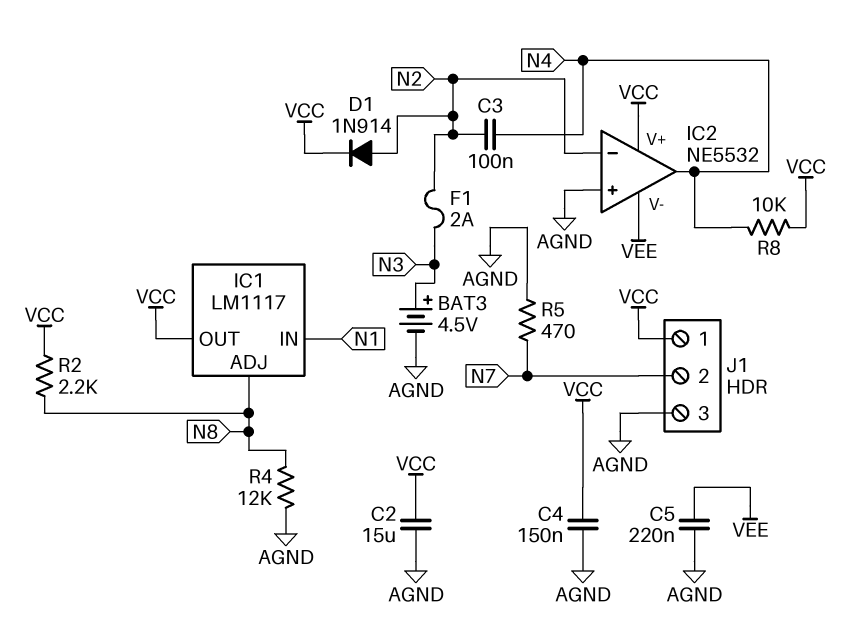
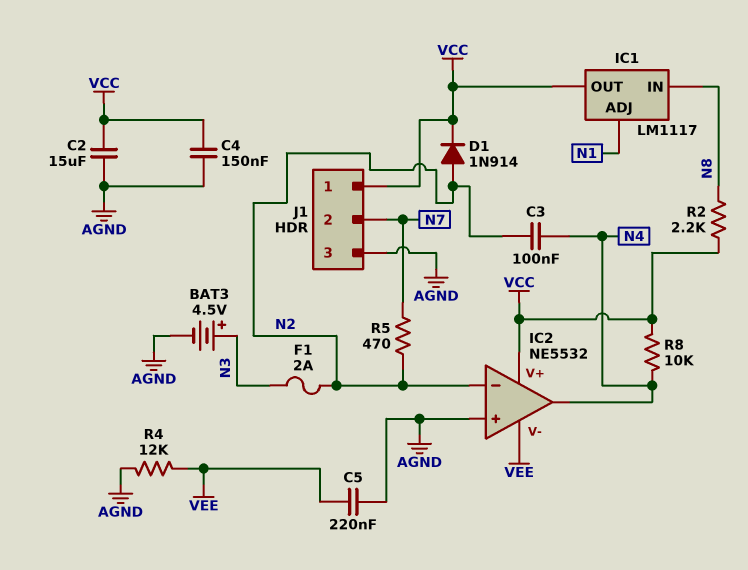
IC1 pin ADJ: N8 -> N1
IC1 pin IN: N1 -> N8
R4: 12k (AGND, N8) -> 12k (AGND, VEE)
R5: 470 (AGND, N7) -> 470 (N2, N7)

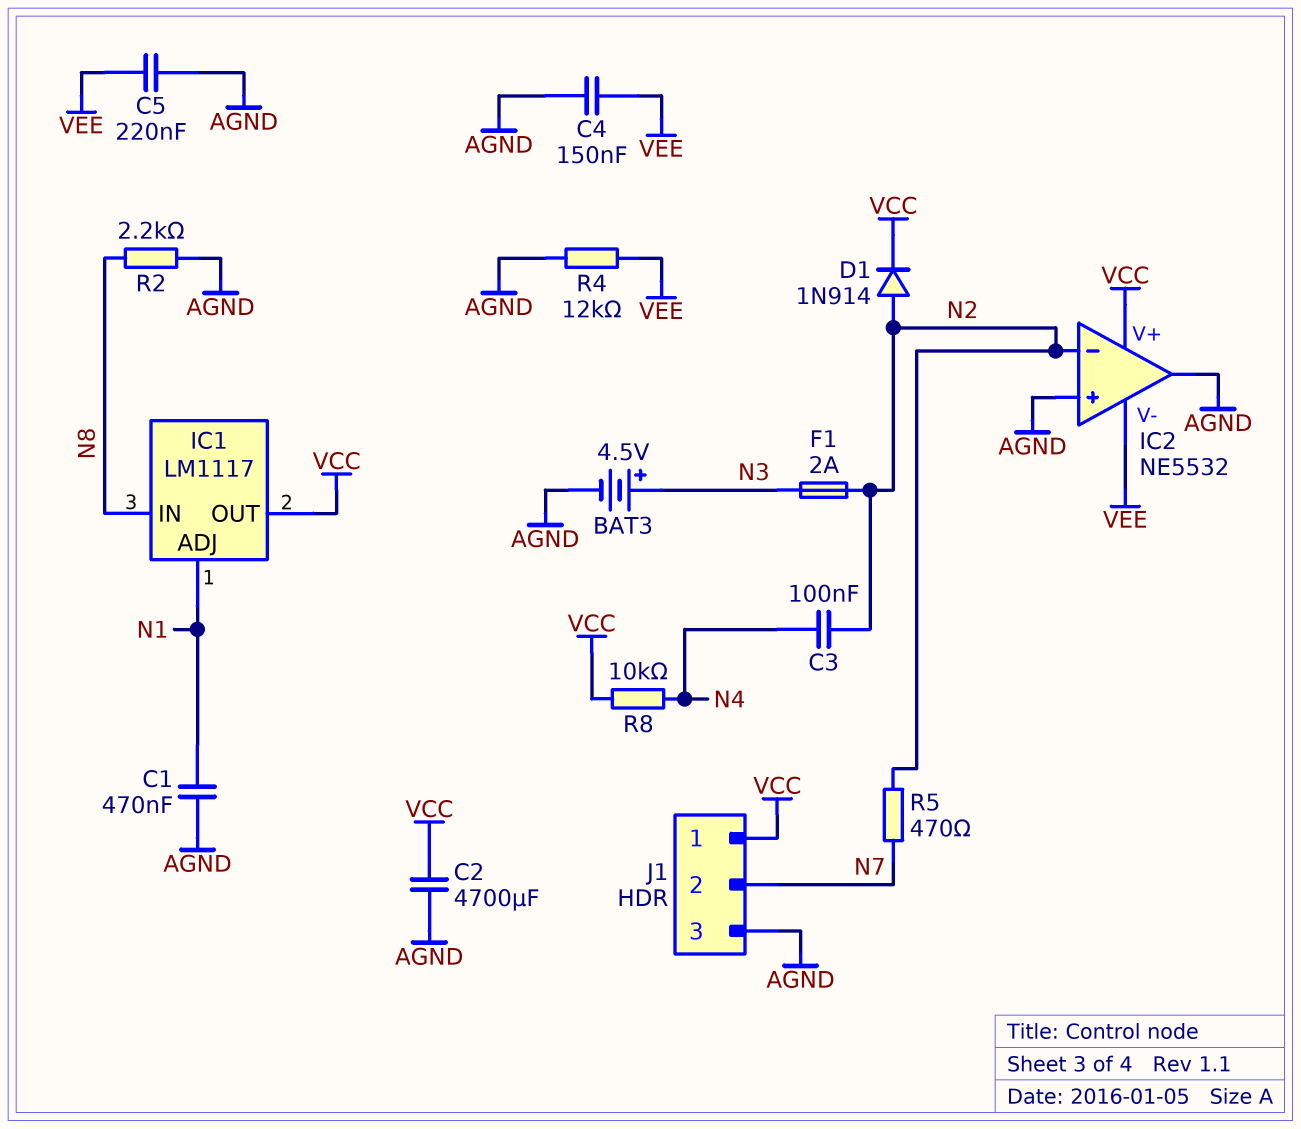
C1: none -> 470nF (AGND, N1)
C2: 15uF (AGND, VCC) -> 4700uF (AGND, VCC)
C4: 150nF (AGND, VCC) -> 150nF (AGND, VEE)
IC2 pin out: N4 -> AGND
R2: 2.2k (N8, VCC) -> 2.2k (AGND, N8)

